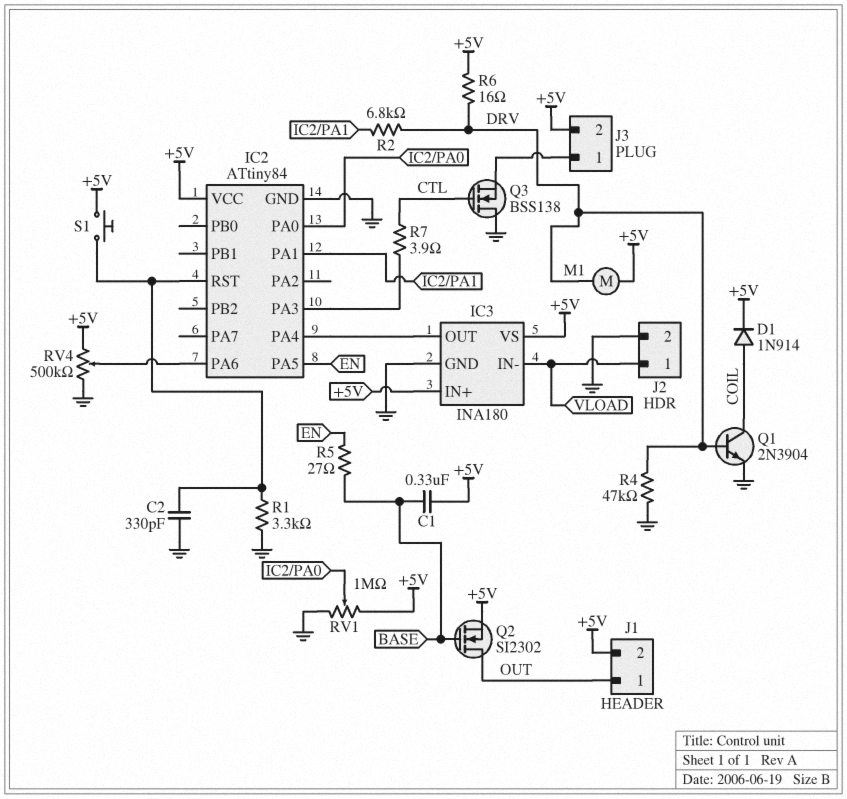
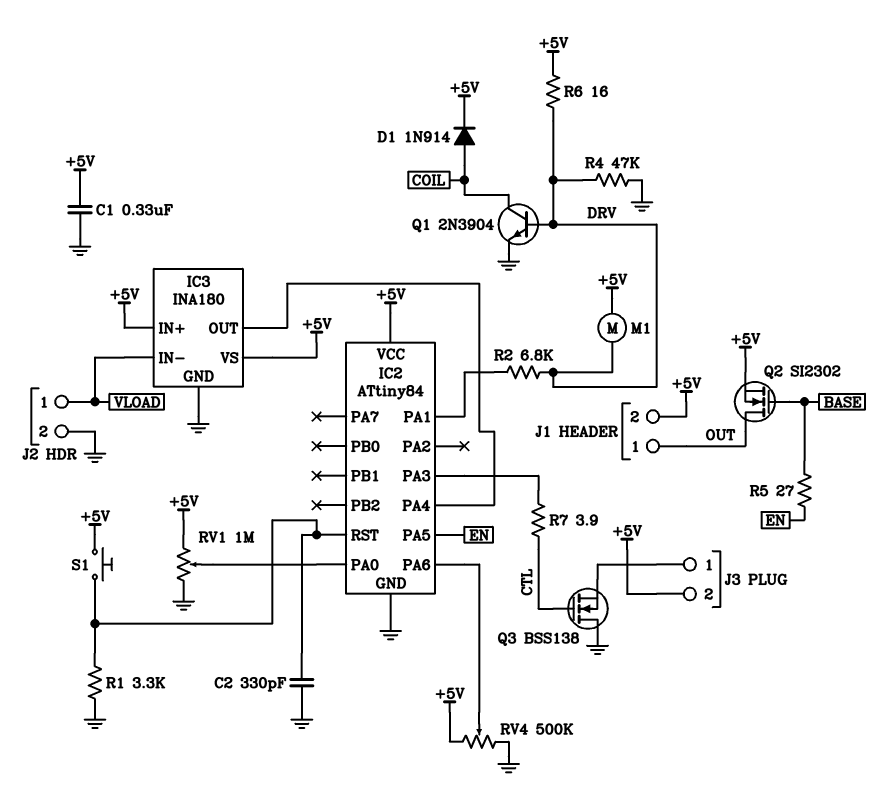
C1: 330nF (+5V, BASE) -> 330nF (+5V, GND)

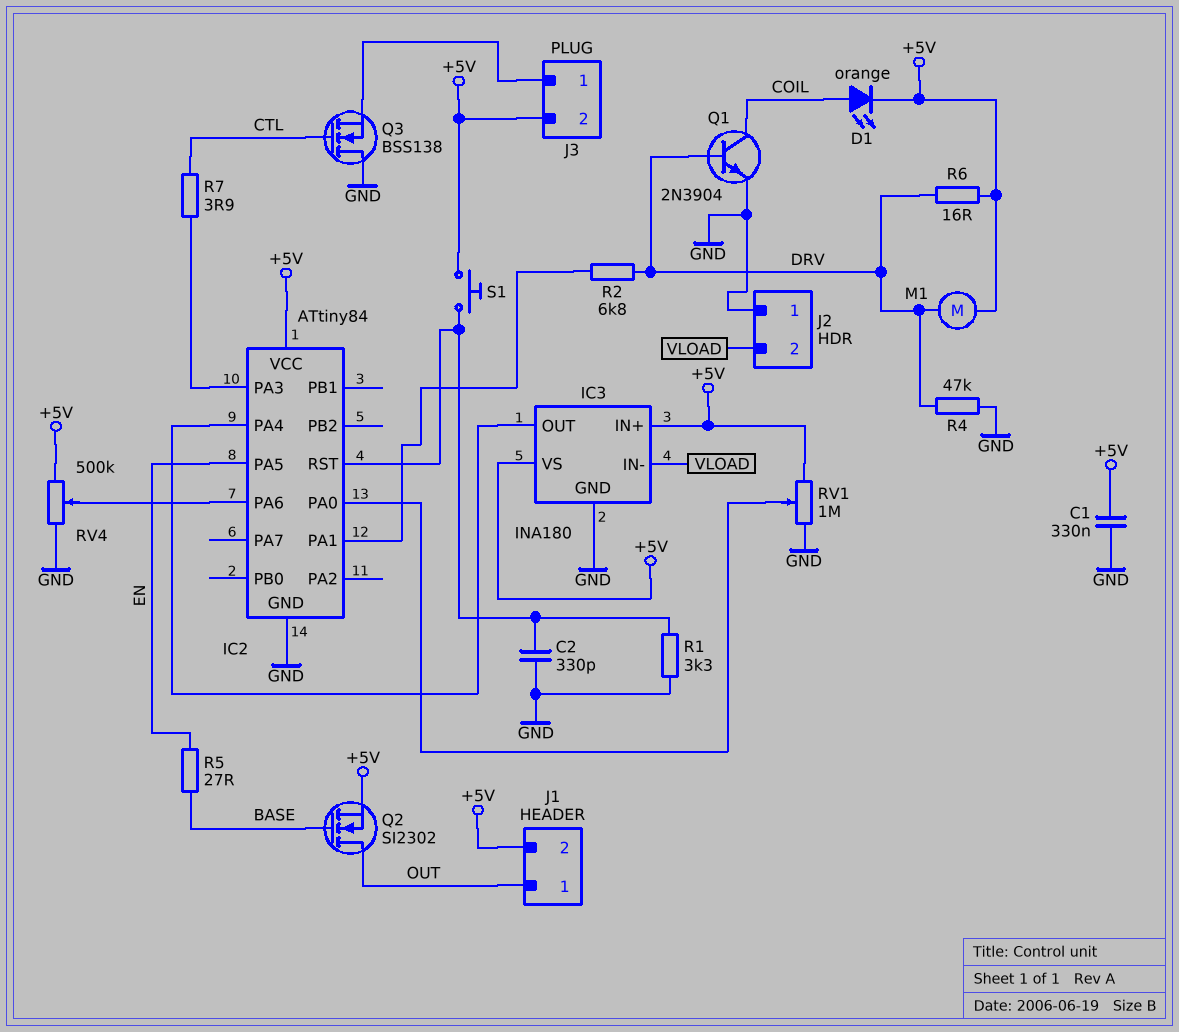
D1: diode 1N914 (A COIL, K +5V) -> LED orange (A COIL, K +5V)
J2 pin 1: VLOAD -> GND
J2 pin 2: GND -> VLOAD

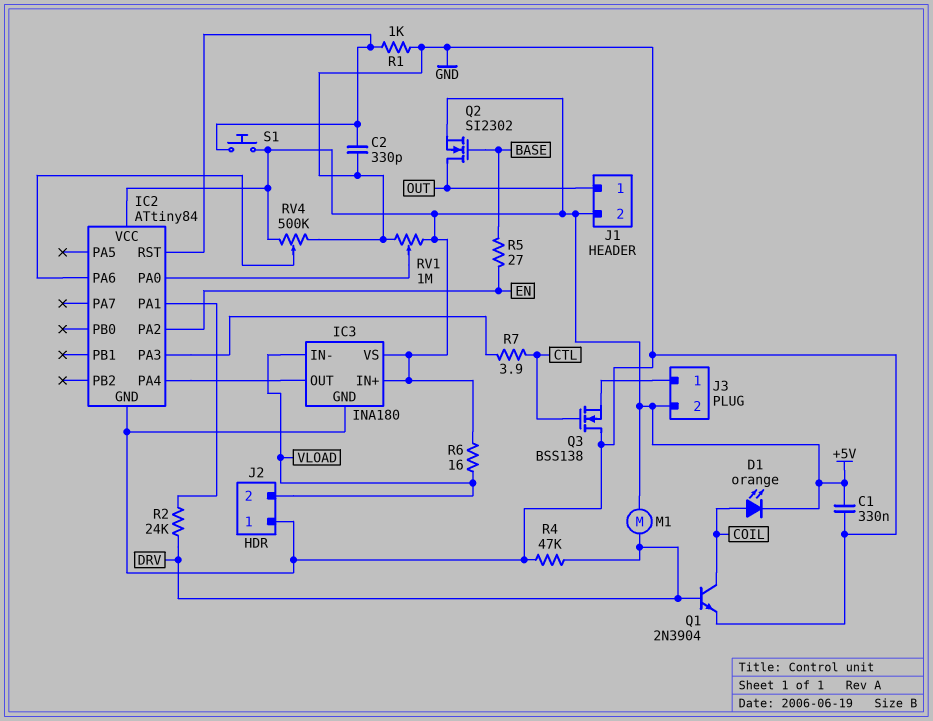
IC2 pin PA2: none -> EN
IC2 pin PA5: EN -> none
R1: 3.3k (GND, IC2/RST) -> 1k (GND, IC2/RST)
R2: 6.8k (DRV, IC2/PA1) -> 24k (DRV, IC2/PA1)
R6: 16 (+5V, DRV) -> 16 (+5V, VLOAD)

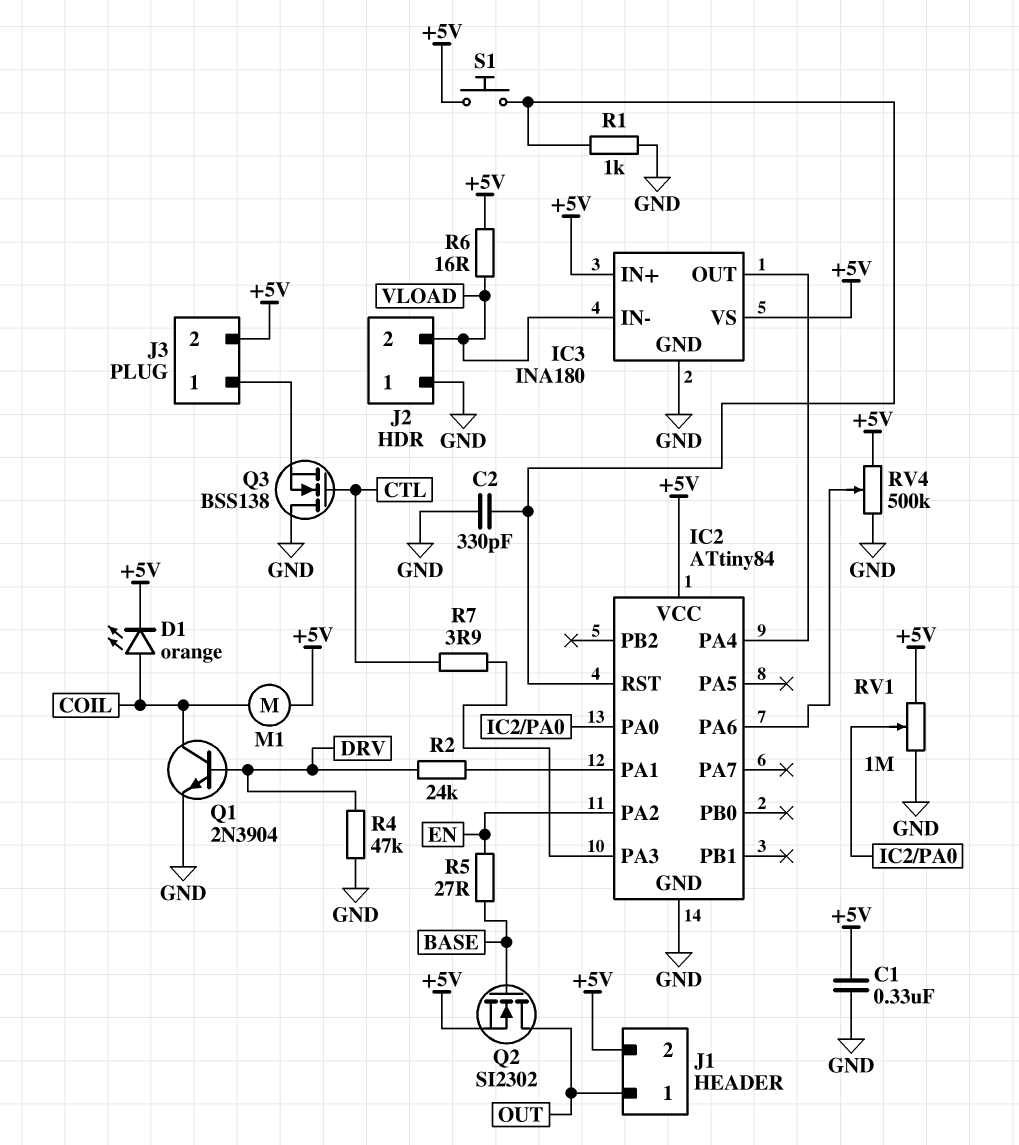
M1: motor (+5V, DRV) -> motor (+5V, COIL)

